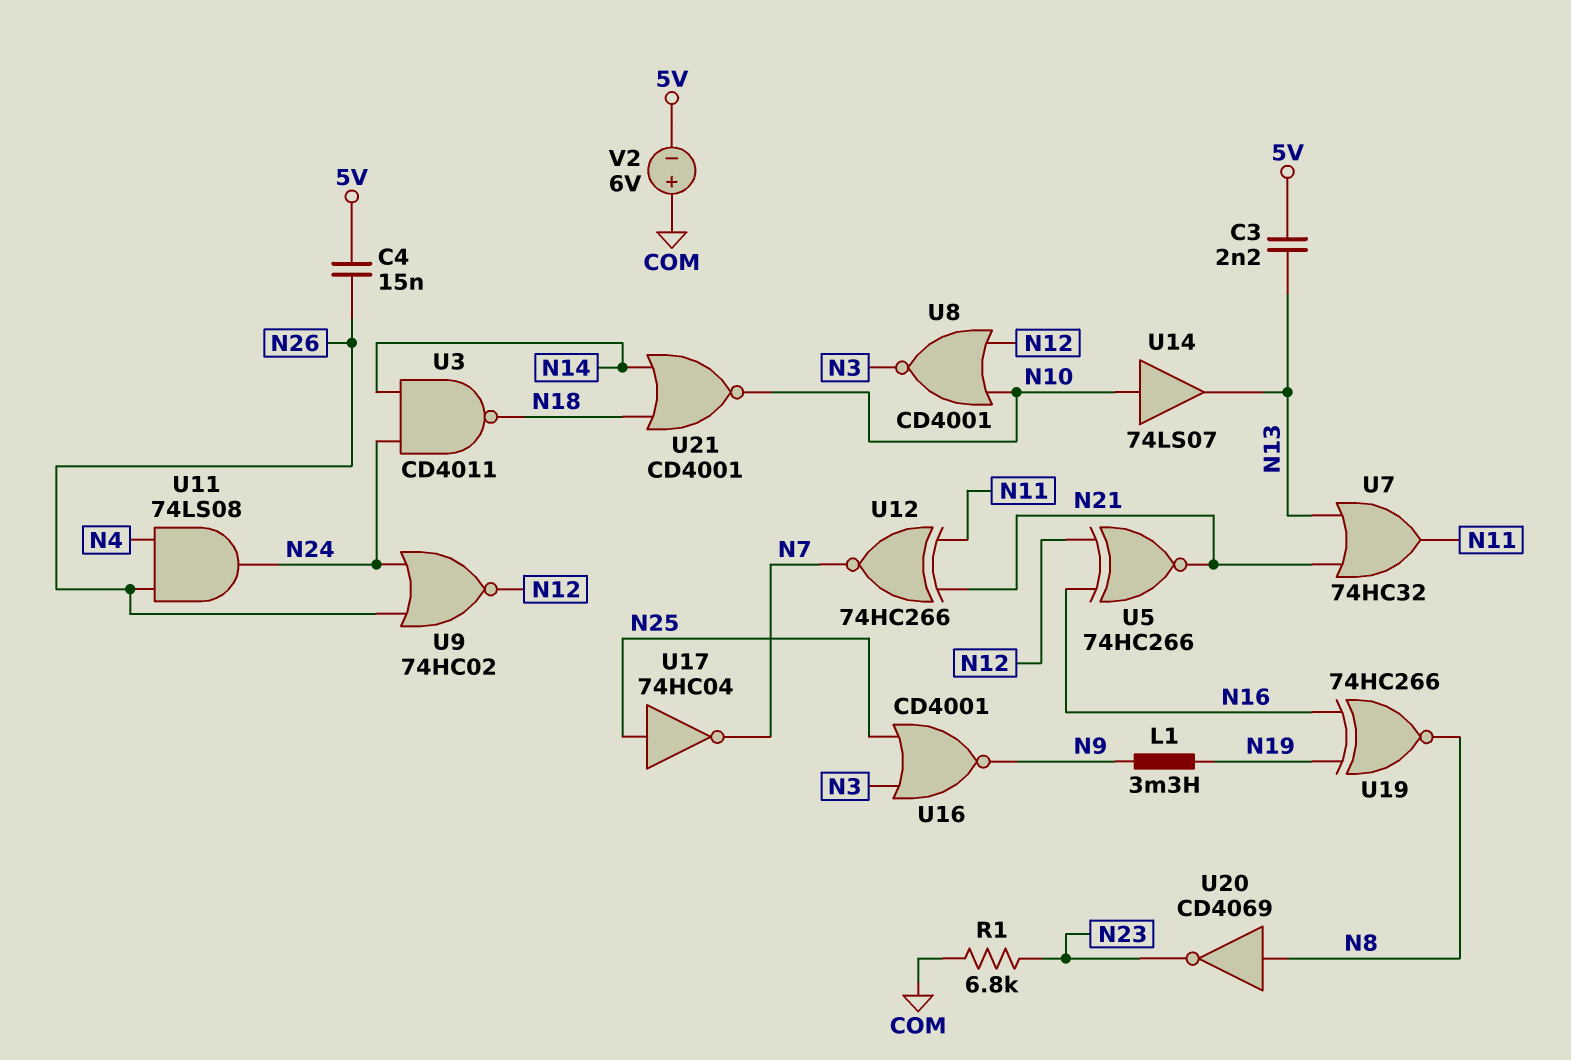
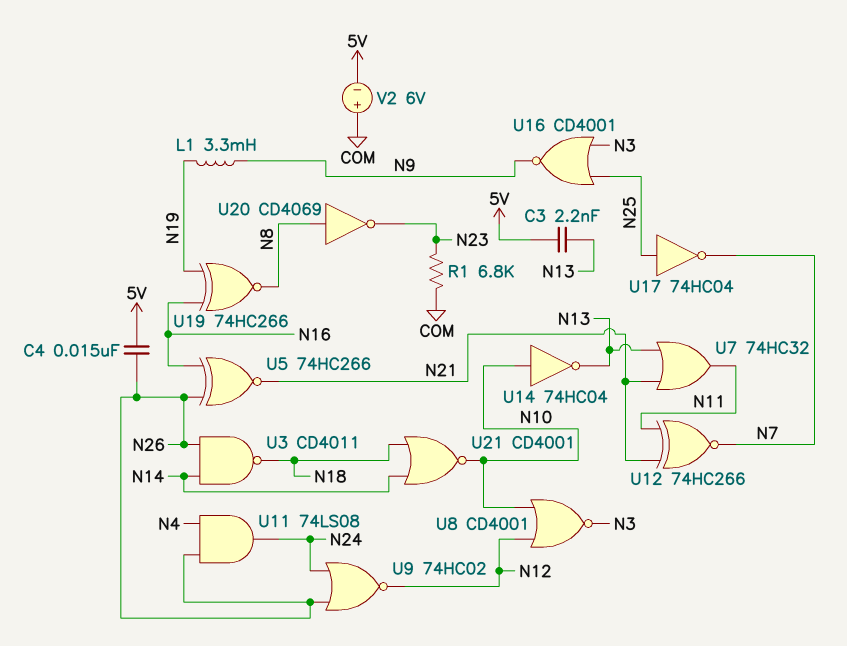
U3: NAND CD4011 (in N14, in N24, out N18) -> NAND CD4011 (in N14, in N26, out N18)
U5: XNOR 74HC266 (in N12, in N16, out N21) -> XNOR 74HC266 (in N16, in N26, out N21)
U14: buffer 74LS07 (in N10, out N13) -> NOT 74HC04 (in N10, out N13)

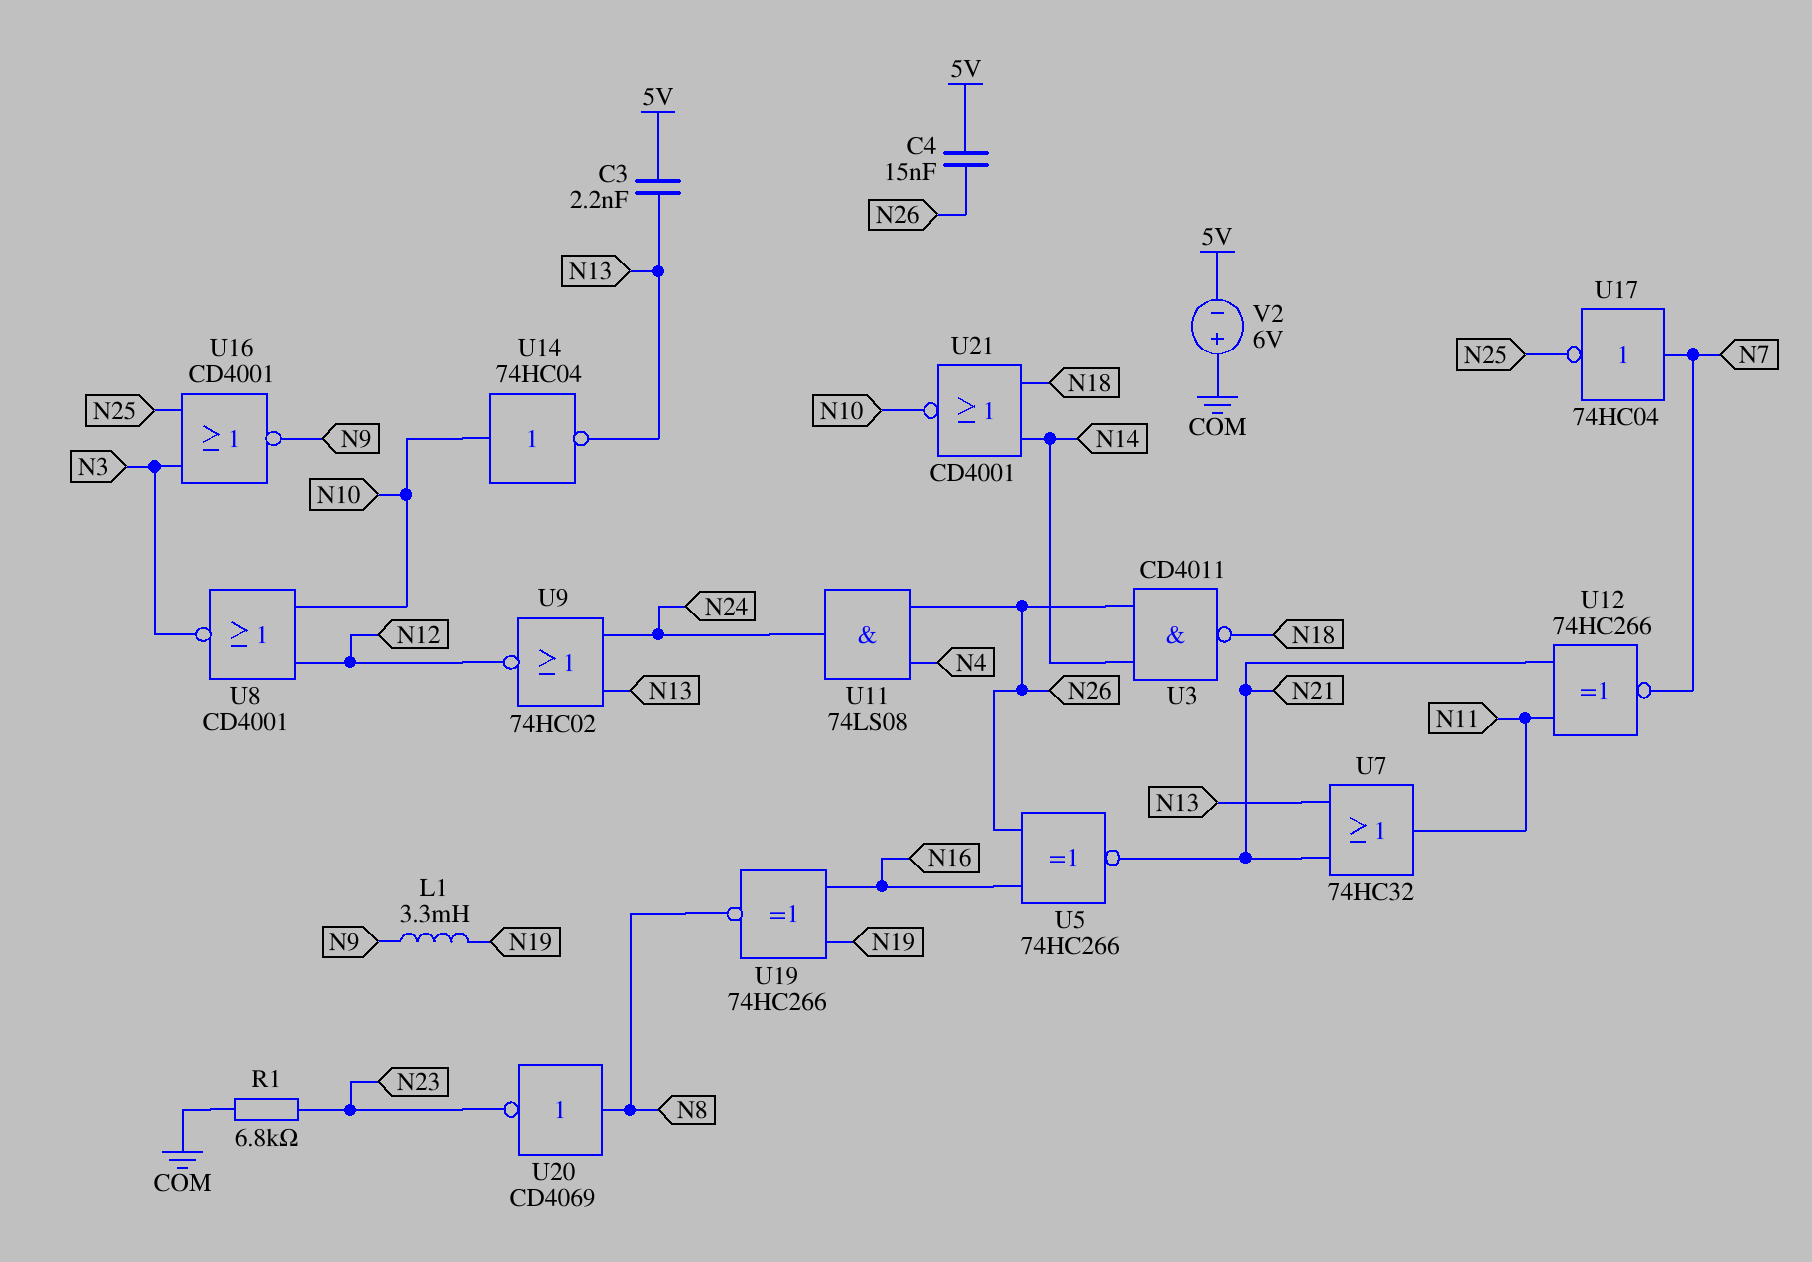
U9: NOR 74HC02 (in N24, in N26, out N12) -> NOR 74HC02 (in N13, in N24, out N12)
U17: NOT 74HC04 (in N25, out N7) -> NOT 74HC04 (in N7, out N25)

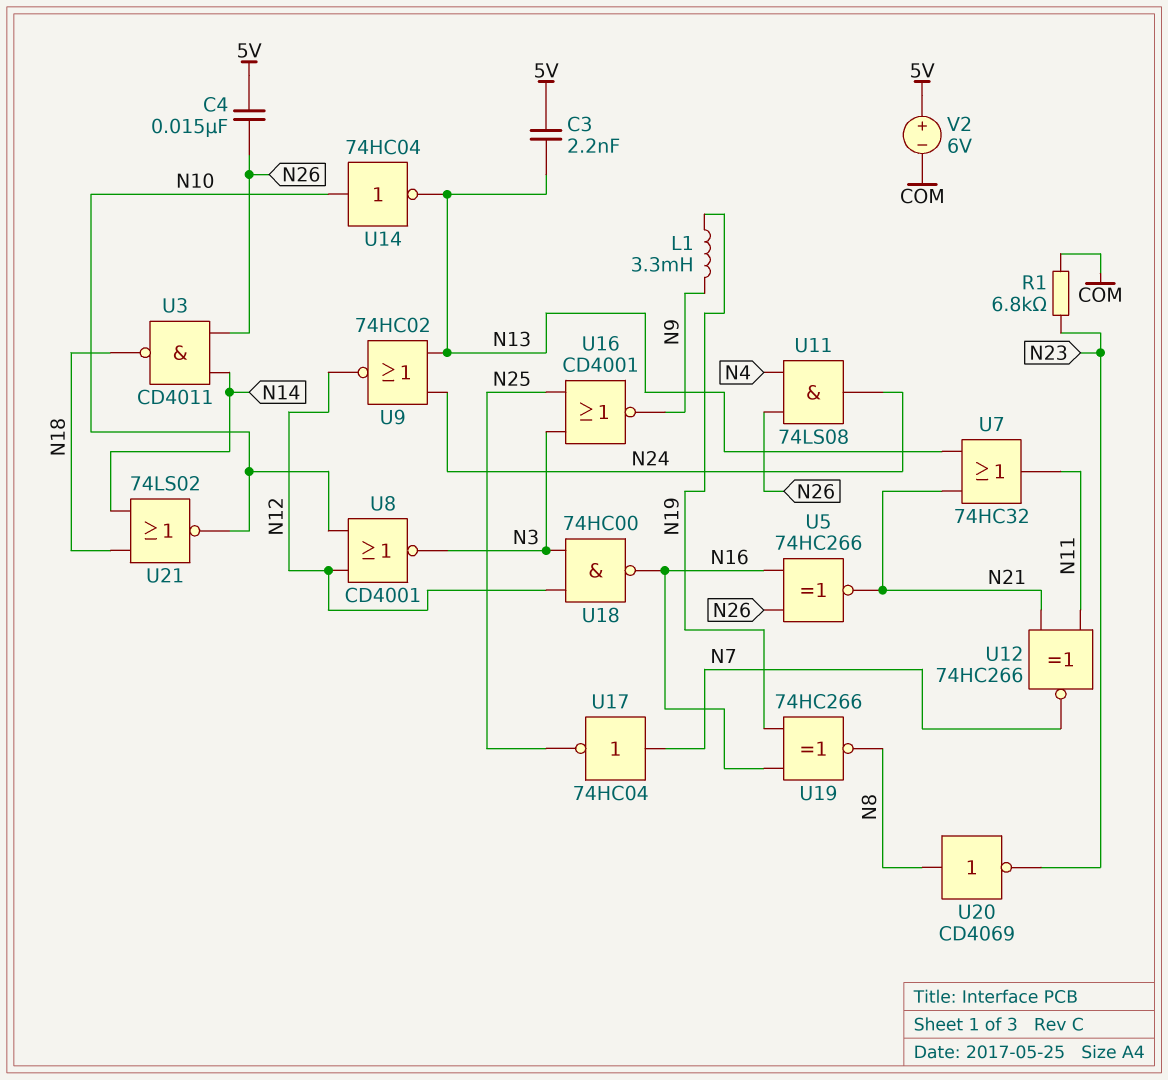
U18: none -> NAND 74HC00 (in N3, in N12, out N16)
U21: NOR CD4001 (in N14, in N18, out N10) -> NOR 74LS02 (in N14, in N18, out N10)
V2: 6V (plus COM, minus 5V) -> 6V (plus 5V, minus COM)

